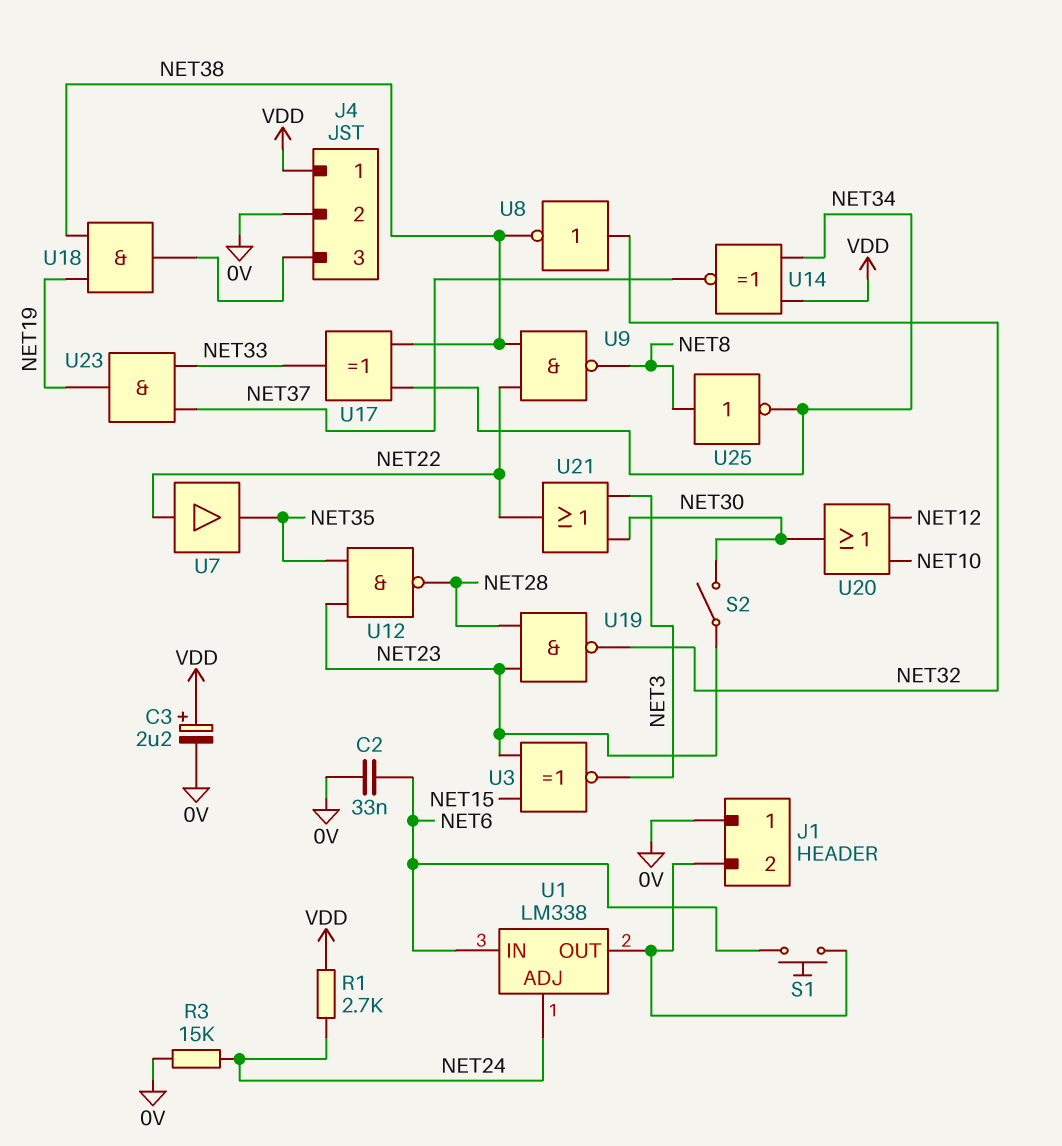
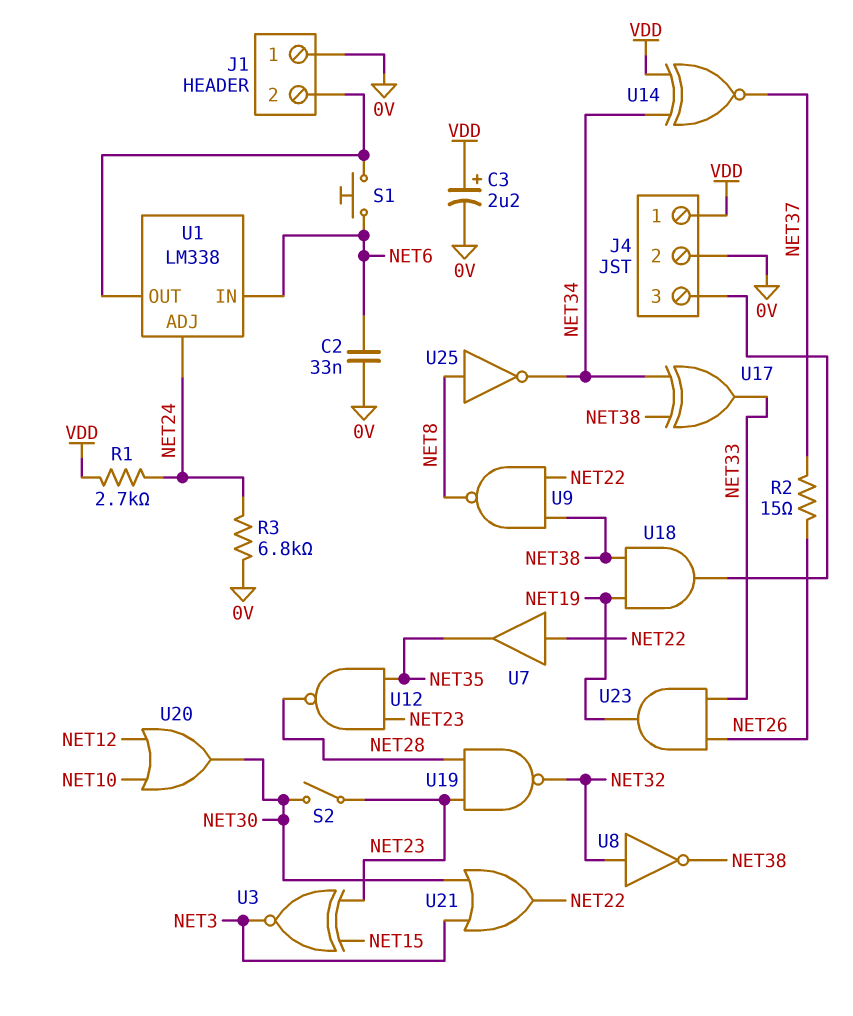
R2: none -> 15 (NET26, NET37)
R3: 15k (0V, NET24) -> 6.8k (0V, NET24)
U23: AND (in NET33, in NET37, out NET19) -> AND (in NET26, in NET33, out NET19)

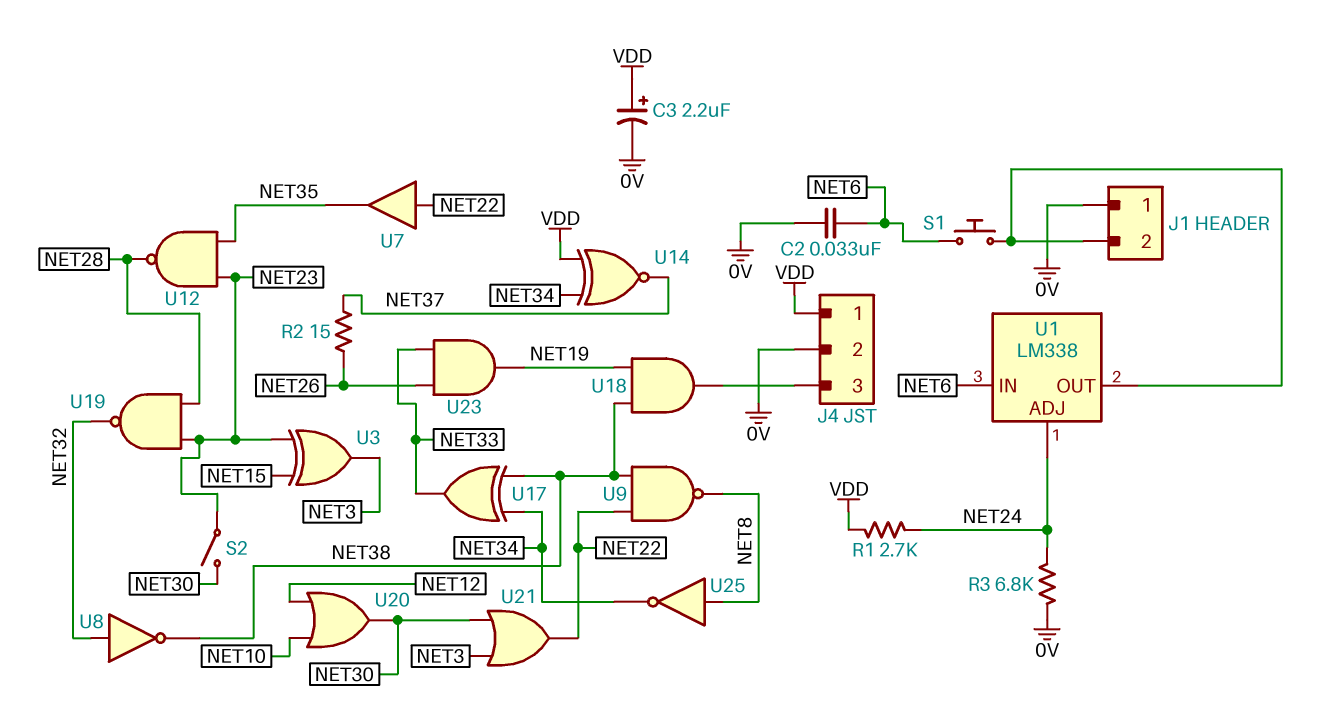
U3: XNOR (in NET15, in NET23, out NET3) -> XOR (in NET15, in NET23, out NET3)

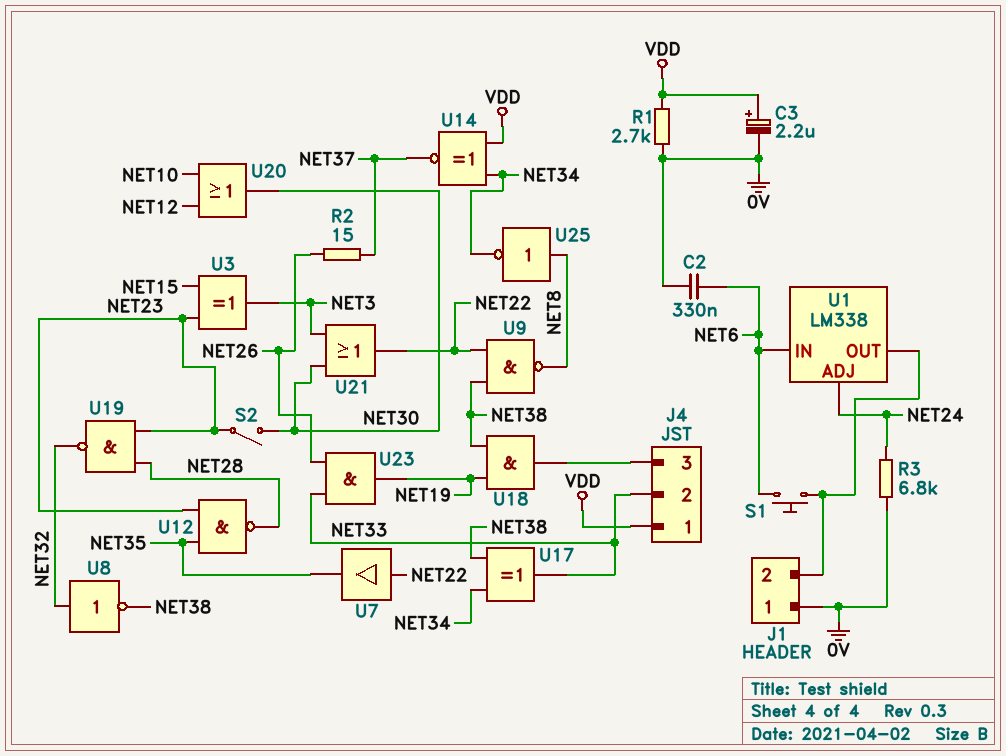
C2: 33nF (0V, NET6) -> 330nF (0V, NET6)
J4 pin 2: 0V -> NET33
R1: 2.7k (NET24, VDD) -> 2.7k (0V, VDD)

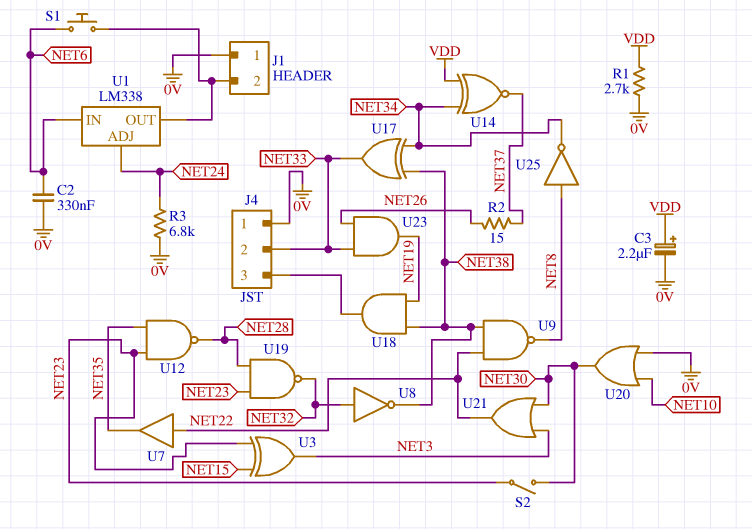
J4 pin 1: VDD -> 0V
U20: OR (in NET10, in NET12, out NET30) -> OR (in 0V, in NET10, out NET30)

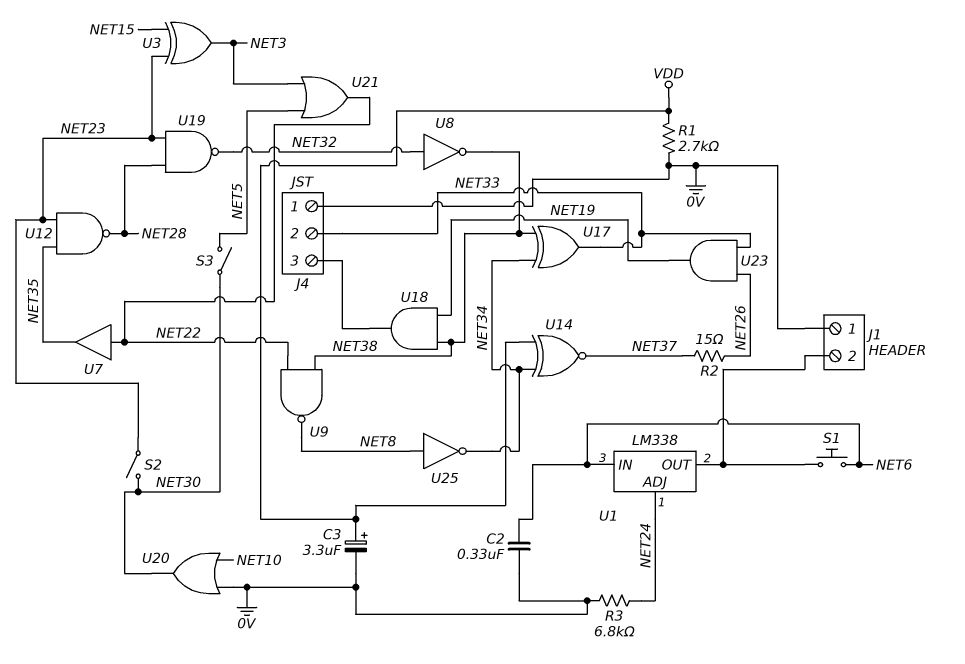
C3: 2.2uF (plus VDD, minus 0V) -> 3.3uF (plus VDD, minus 0V)
S3: none -> switch (NET5, NET30)
U21: OR (in NET3, in NET30, out NET22) -> OR (in NET3, in NET5, out NET22)

